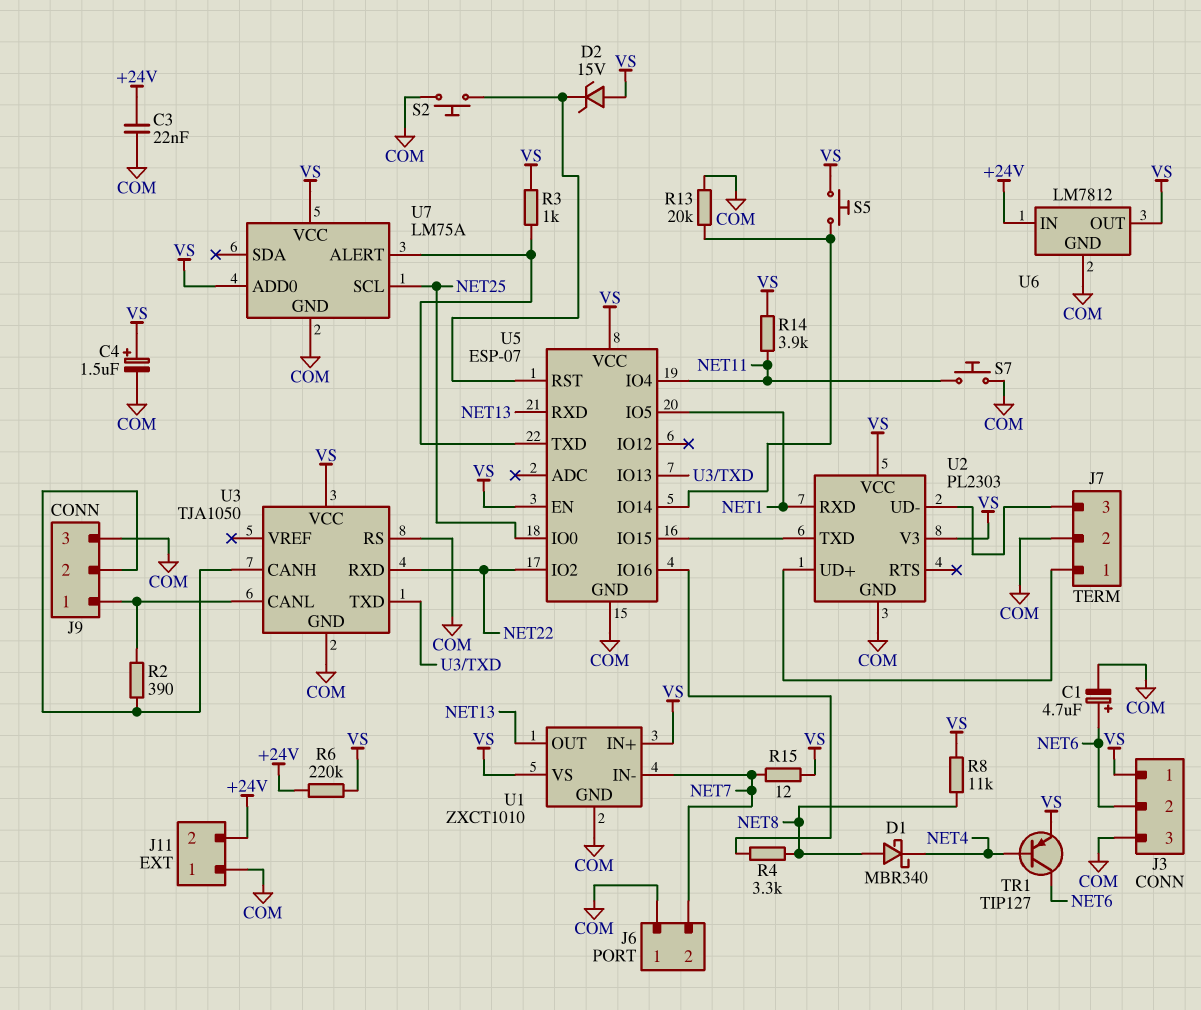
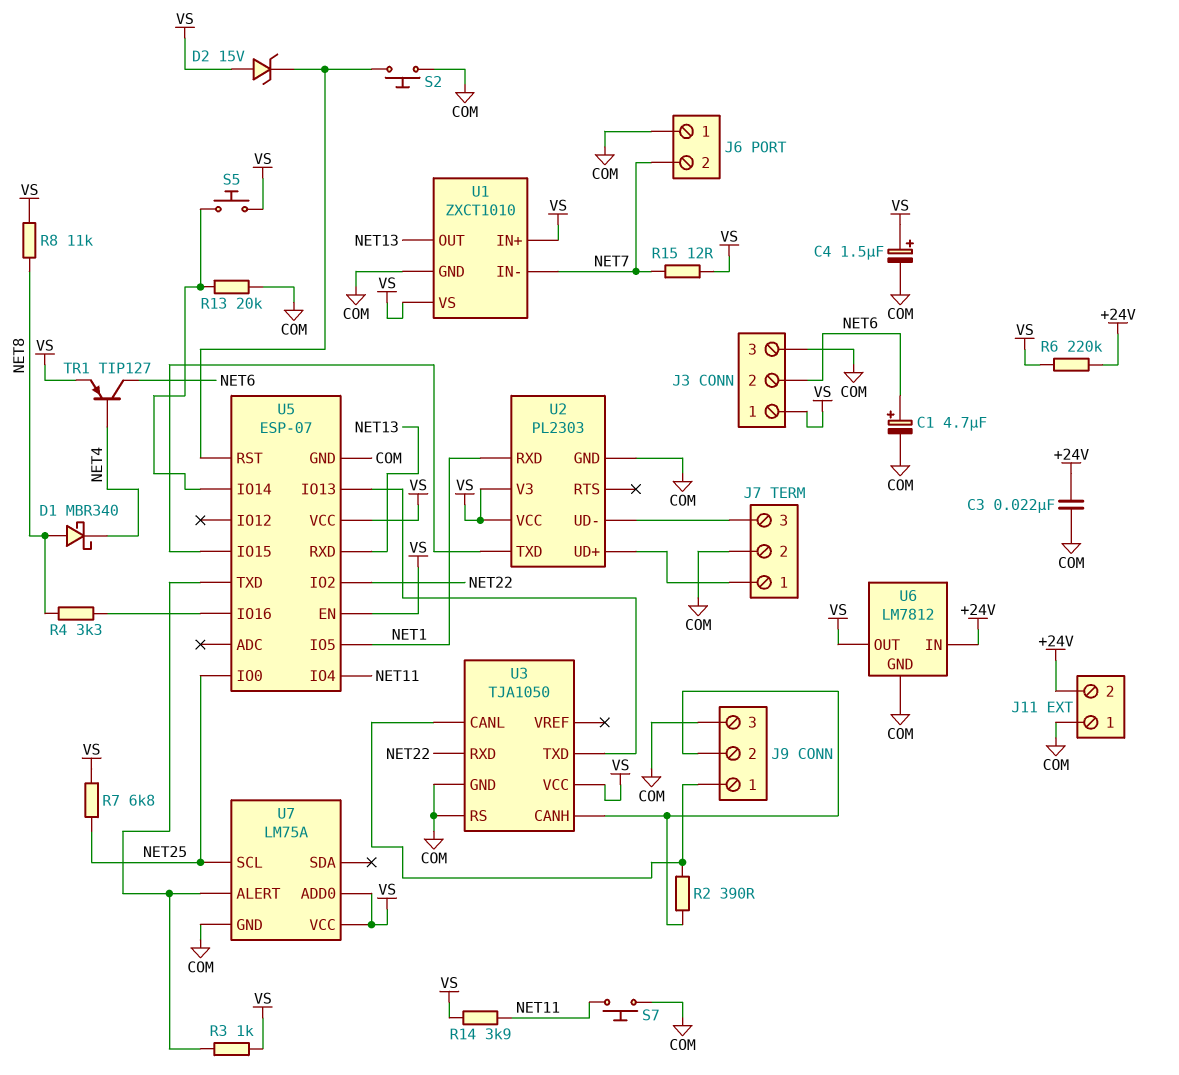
R7: none -> 6.8k (NET25, VS)

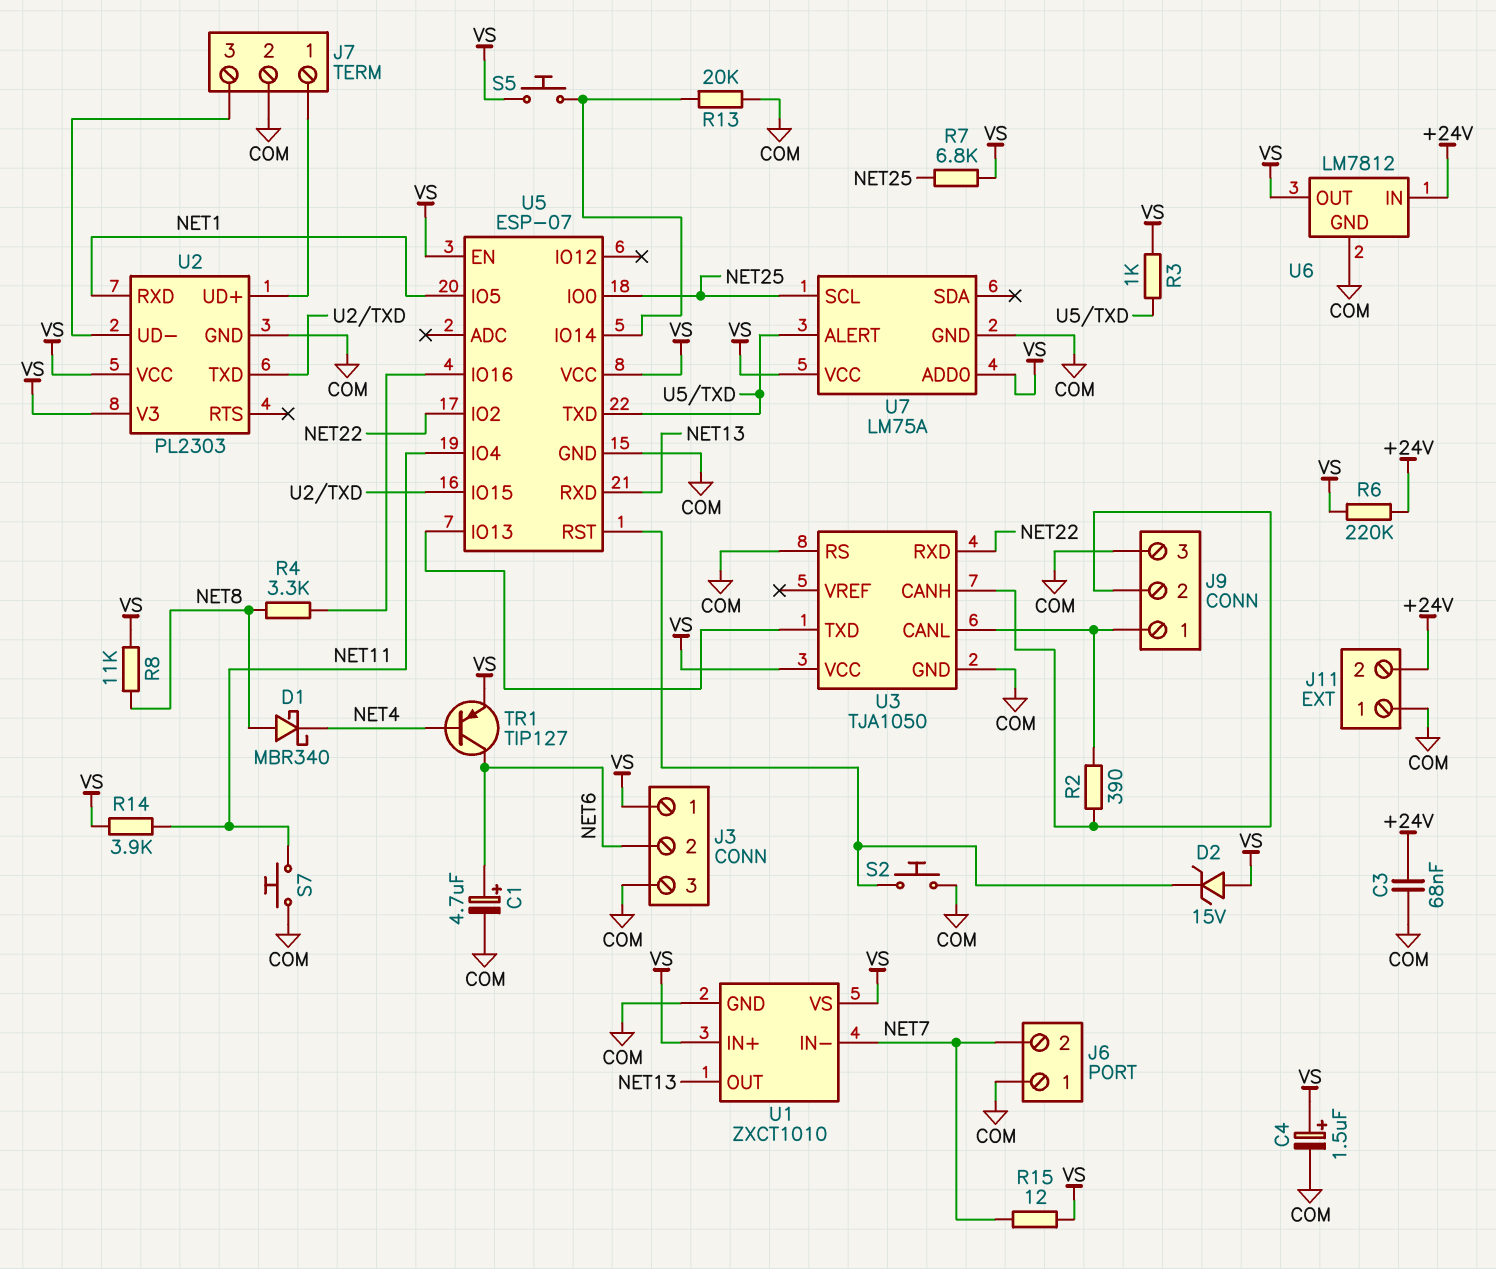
C3: 22nF (+24V, COM) -> 68nF (+24V, COM)

